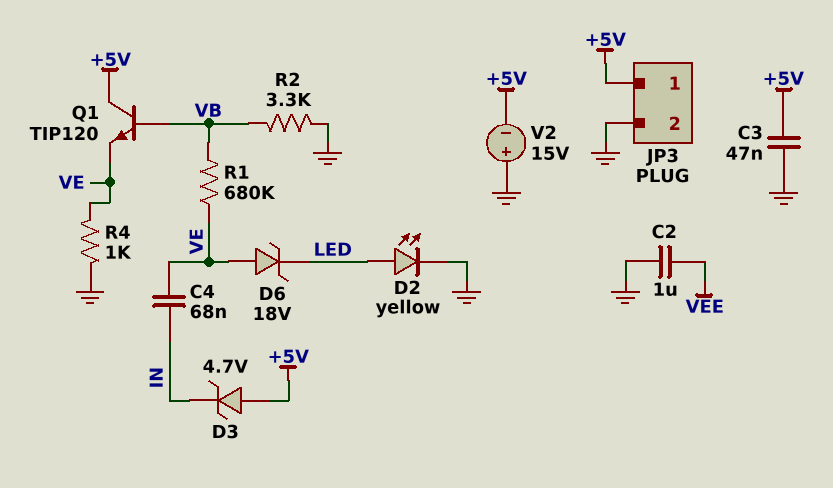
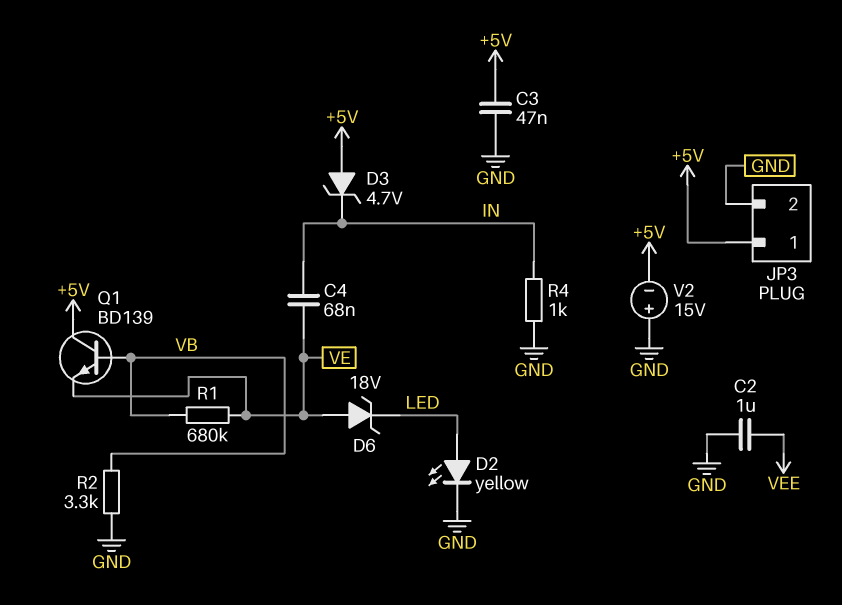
Q1: NPN TIP120 (B VB, C +5V, E VE) -> NPN BD139 (B VB, C +5V, E VE)
R4: 1k (GND, VE) -> 1k (GND, IN)

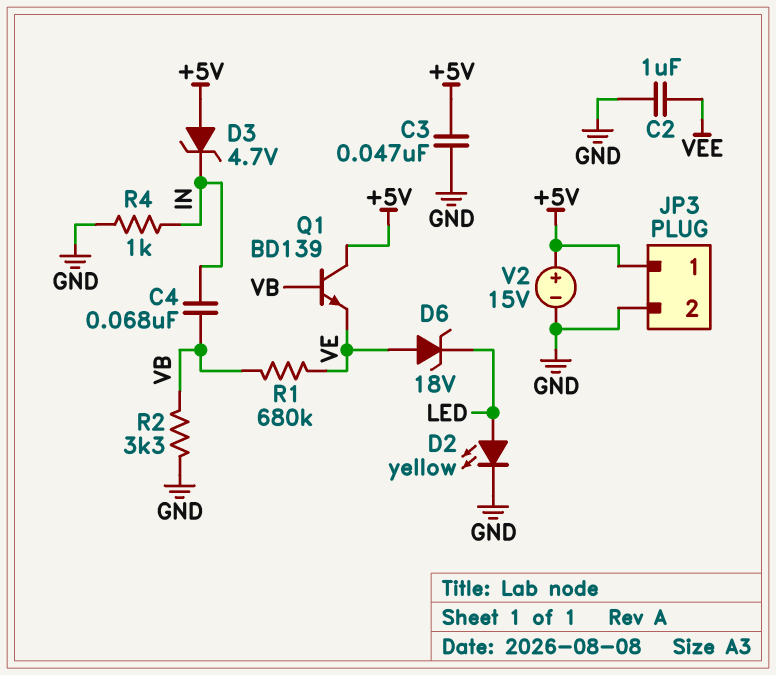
C4: 68nF (IN, VE) -> 68nF (IN, VB)
V2: 15V (plus GND, minus +5V) -> 15V (plus +5V, minus GND)

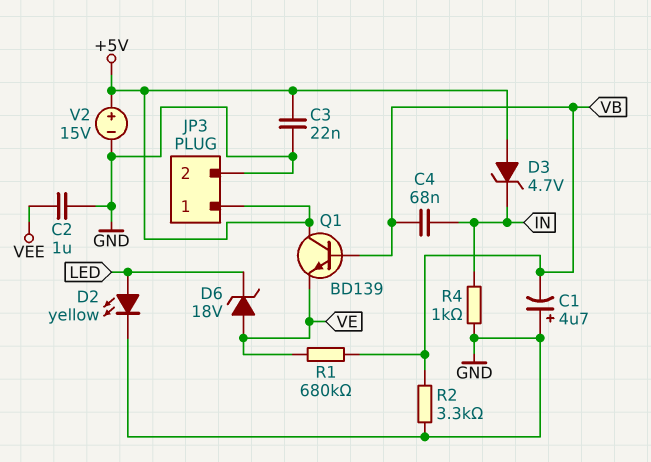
C1: none -> 4.7uF (plus GND, minus VB)
C3: 47nF (+5V, GND) -> 22nF (+5V, GND)

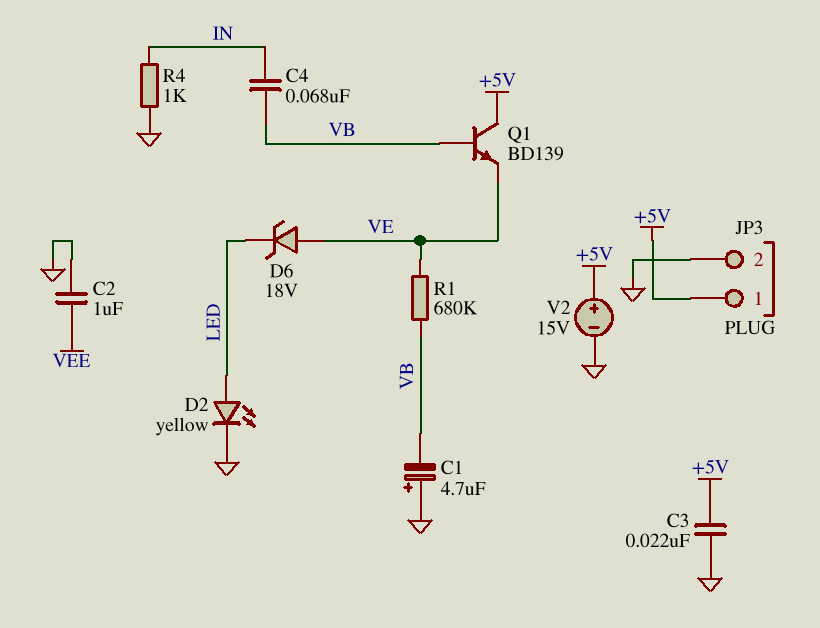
D3: zener 4.7V (A +5V, K IN) -> none
R2: 3.3k (GND, VB) -> none

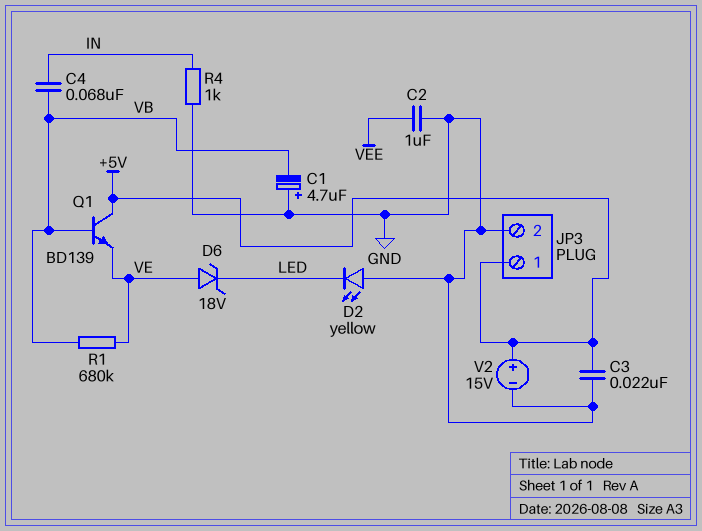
D2: LED yellow (A LED, K GND) -> LED yellow (A GND, K LED)

